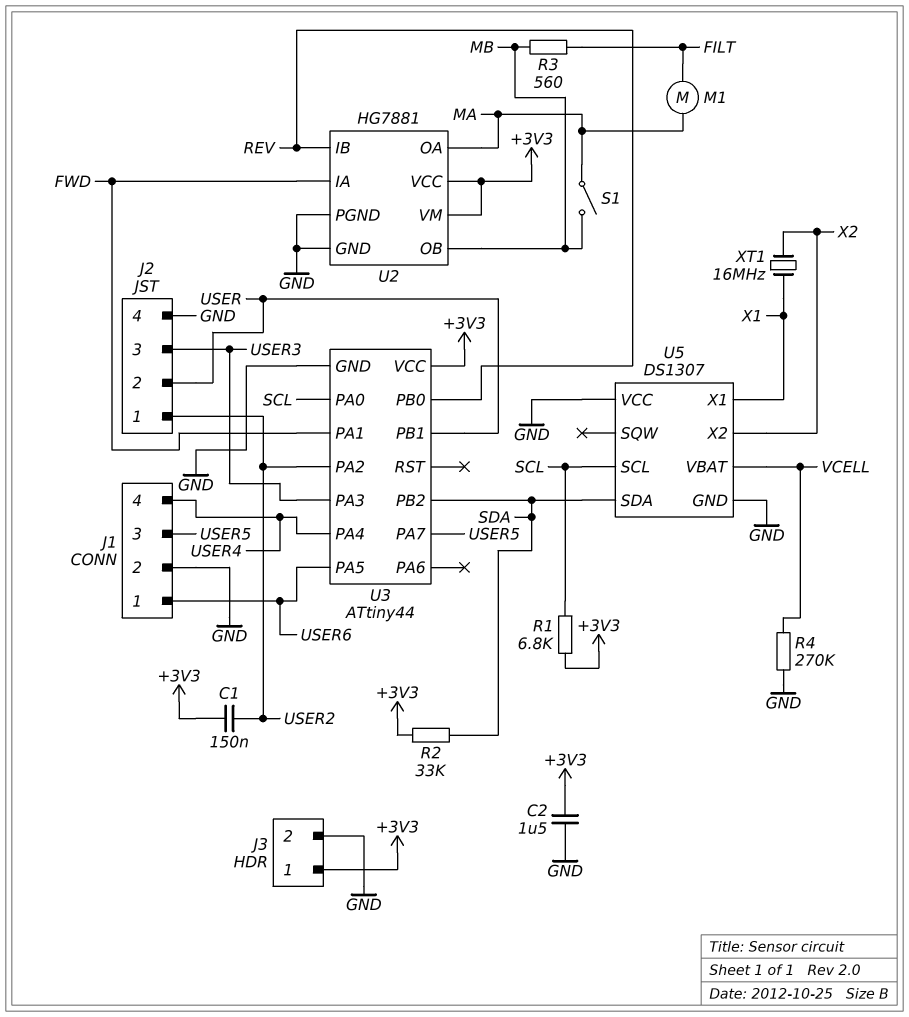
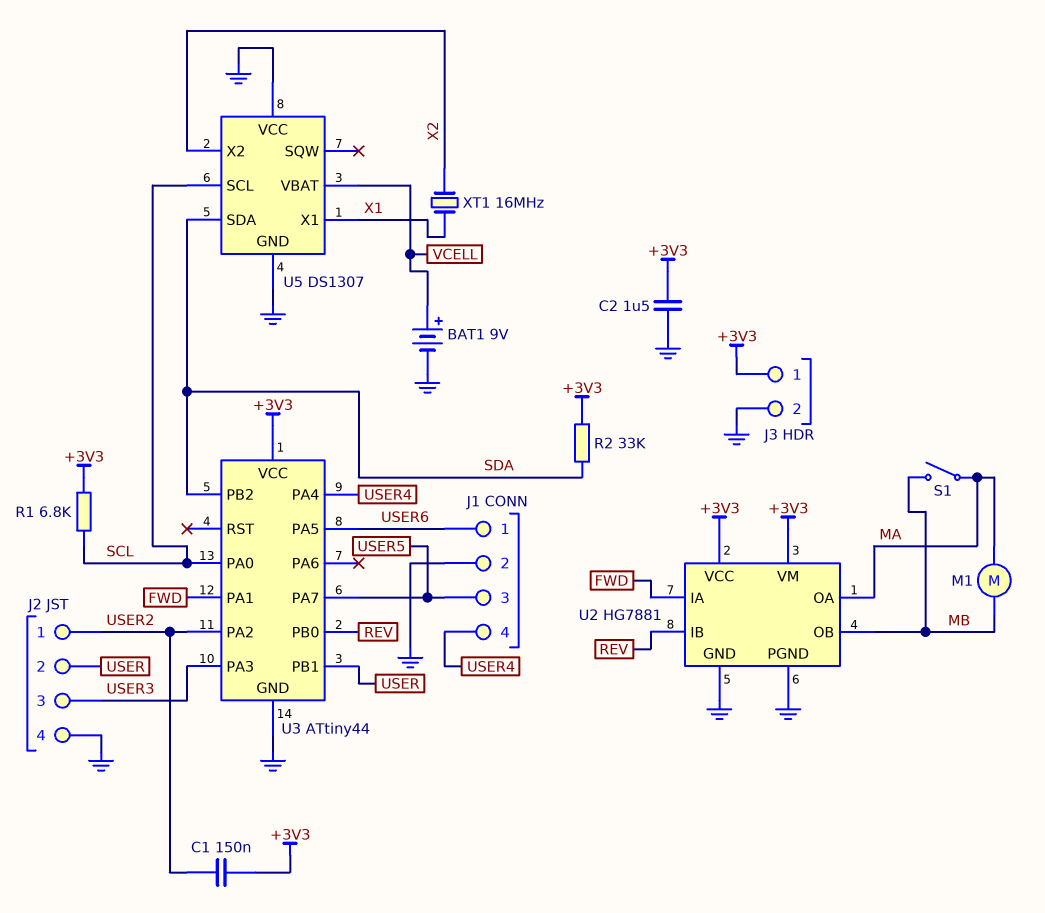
BAT1: none -> 9V (plus VCELL, minus GND)
M1: motor (FILT, MA) -> motor (MA, MB)
R3: 560 (FILT, MB) -> none
R4: 270k (GND, VCELL) -> none

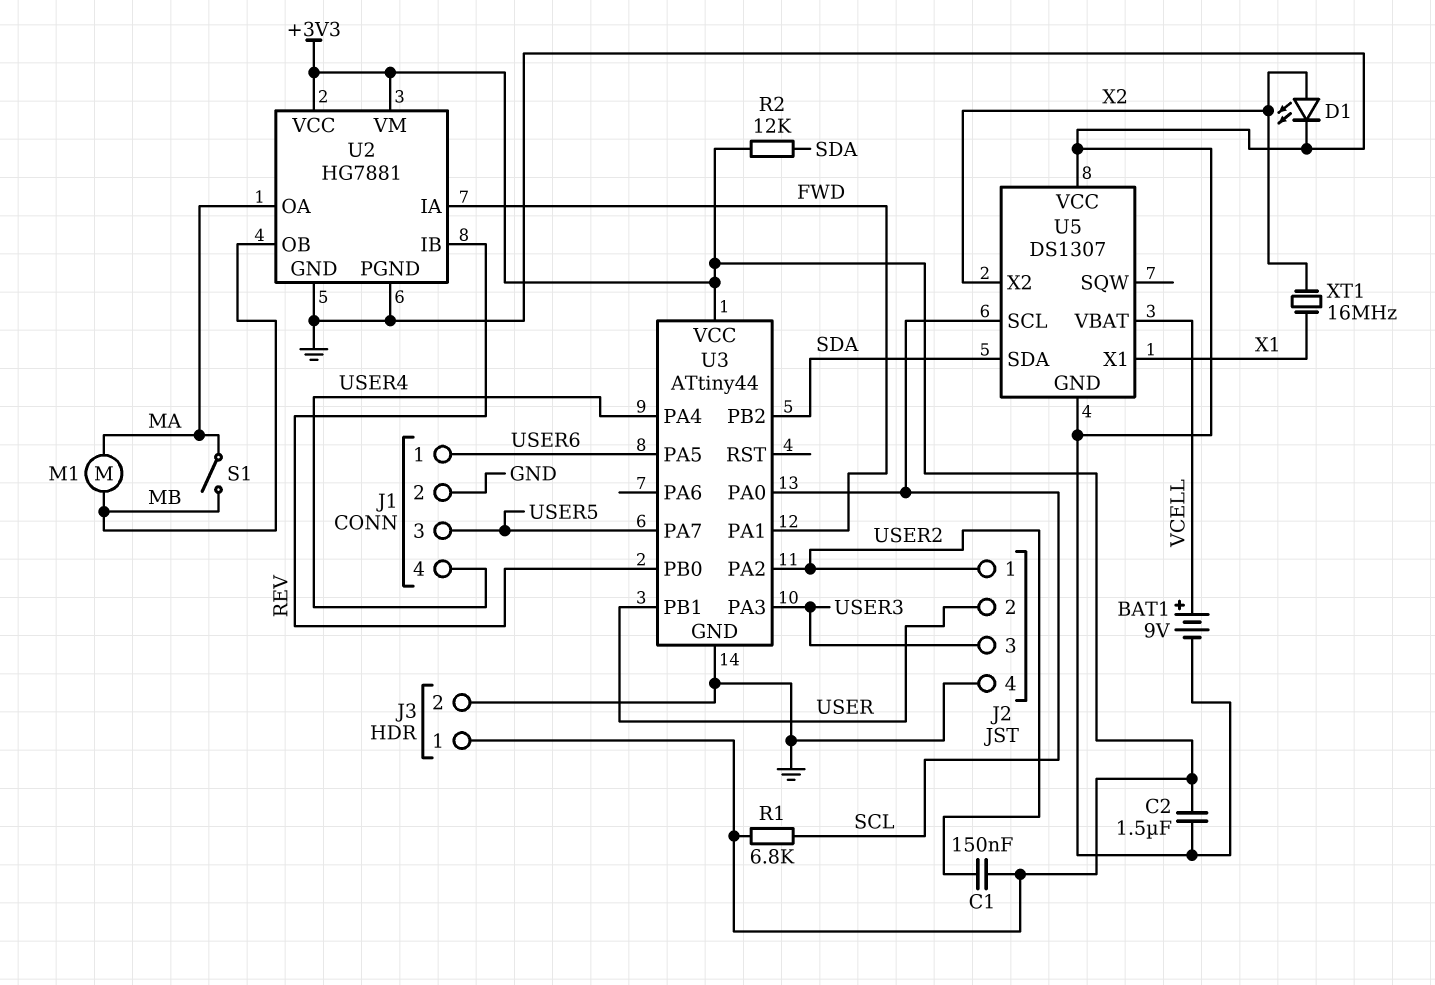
D1: none -> LED (A X2, K GND)
R2: 33k (+3V3, SDA) -> 12k (+3V3, SDA)

